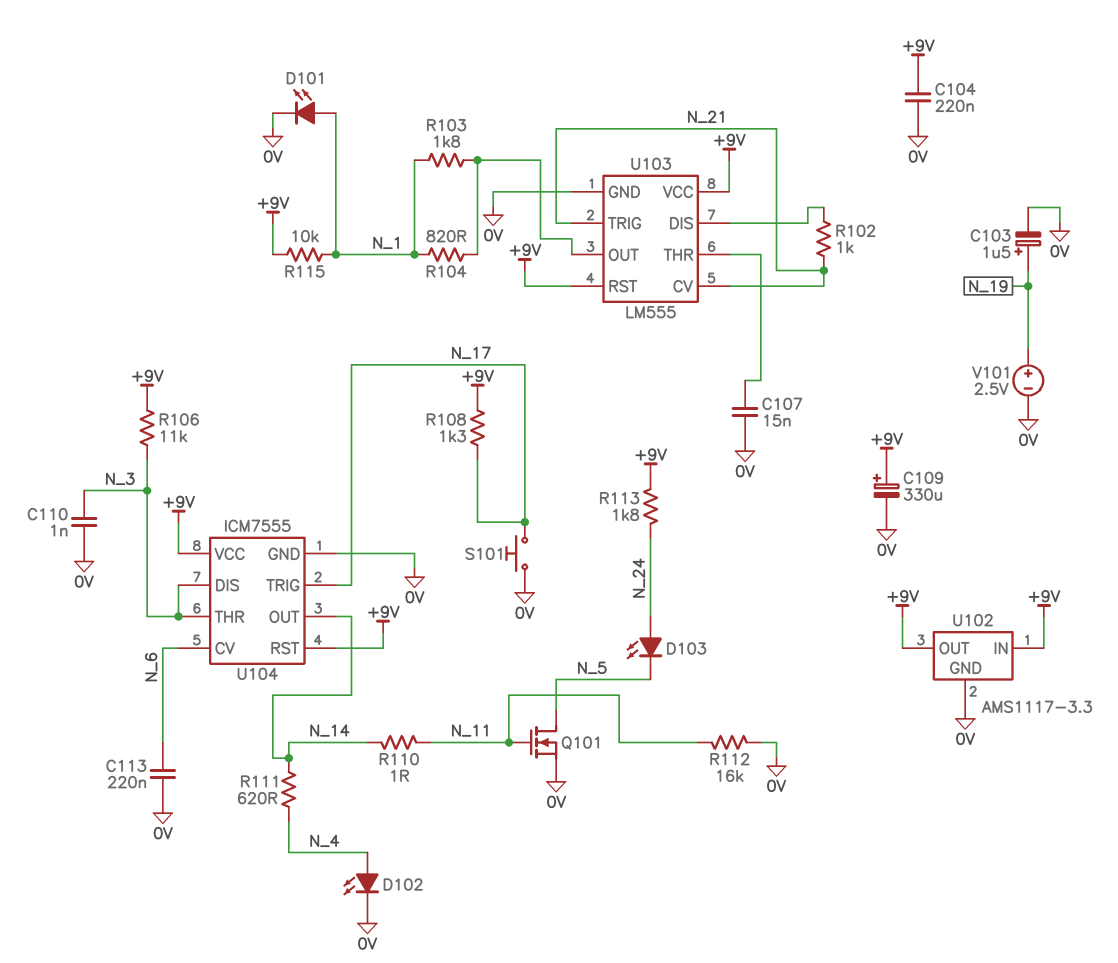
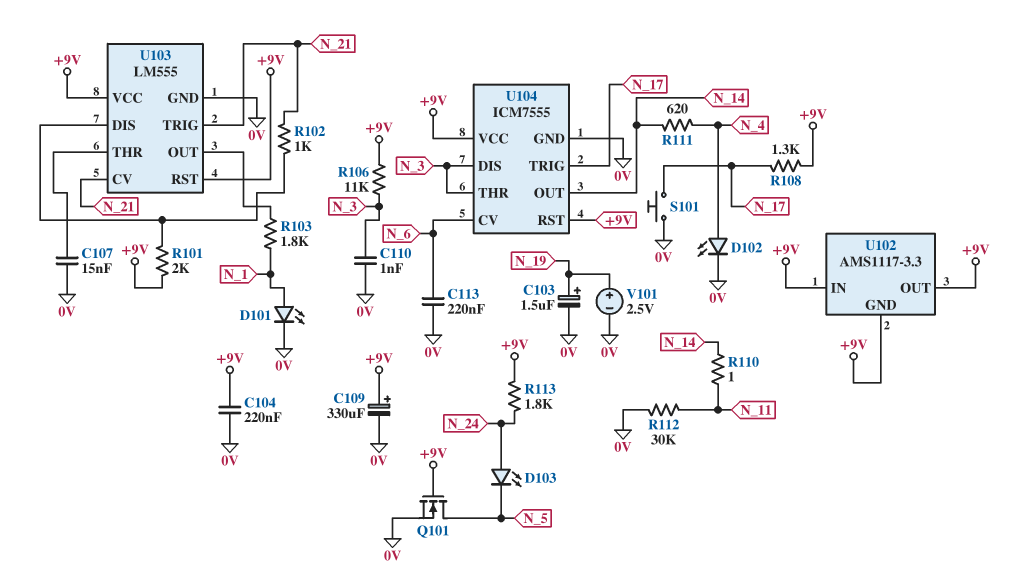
Q101: NMOS (G N_11, D N_5, S 0V) -> NMOS (G +9V, D N_5, S 0V)
R101: none -> 2k (+9V, U103/DIS)
R104: 820 (N_1, U103/OUT) -> none
R112: 16k (0V, N_11) -> 30k (0V, N_11)
R115: 10k (+9V, N_1) -> none
U102 pin GND: 0V -> +9V

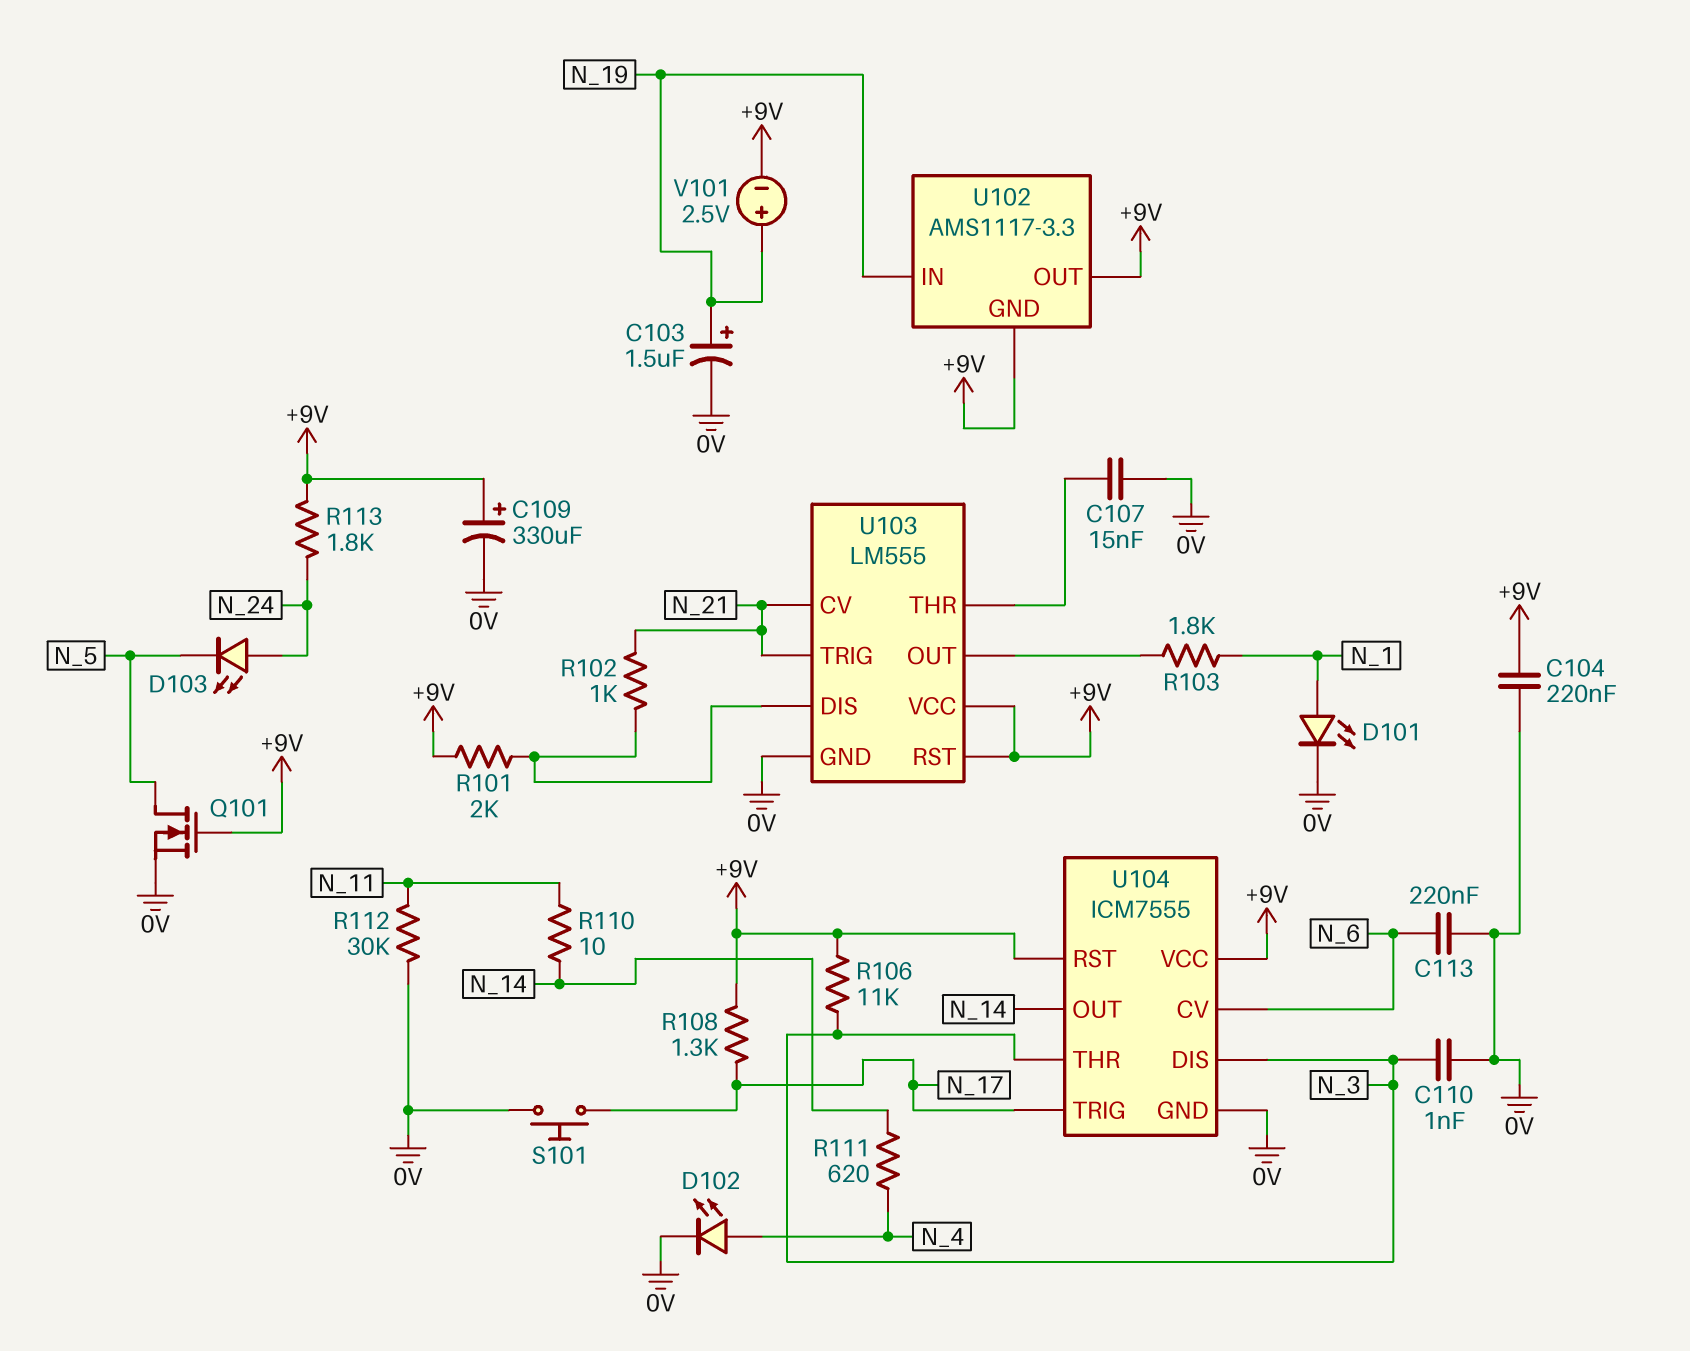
R110: 1 (N_11, N_14) -> 10 (N_11, N_14)
U102 pin IN: +9V -> N_19
V101: 2.5V (plus N_19, minus 0V) -> 2.5V (plus N_19, minus +9V)

